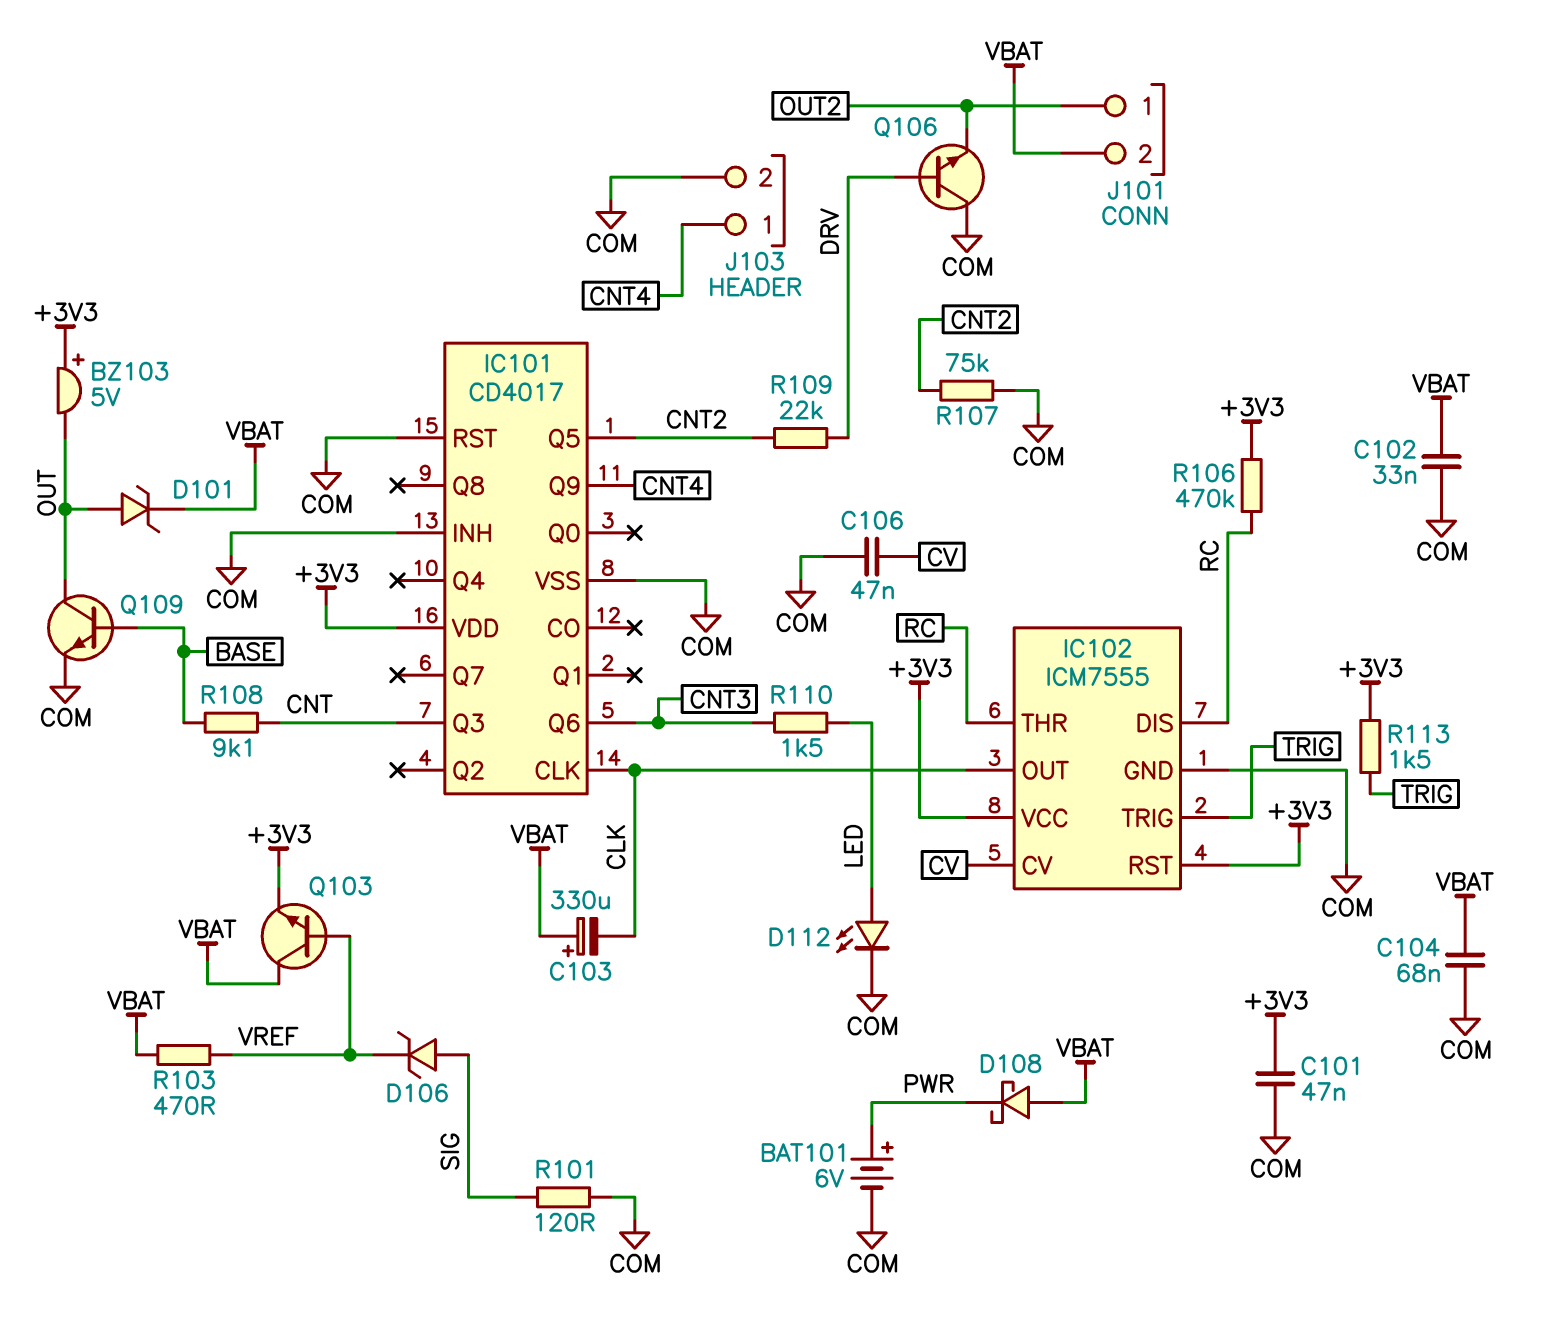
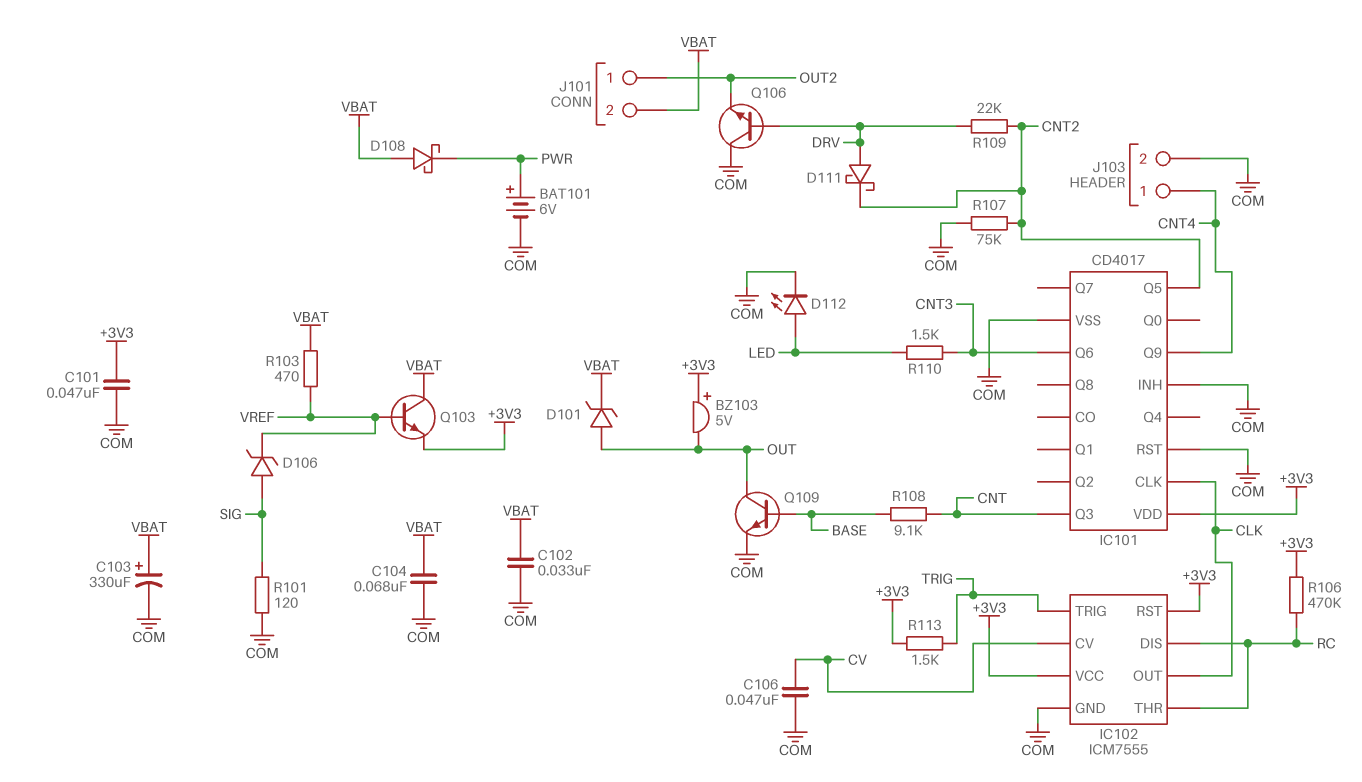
C103: 330uF (plus VBAT, minus CLK) -> 330uF (plus VBAT, minus COM)
D111: none -> schottky (A DRV, K CNT2)

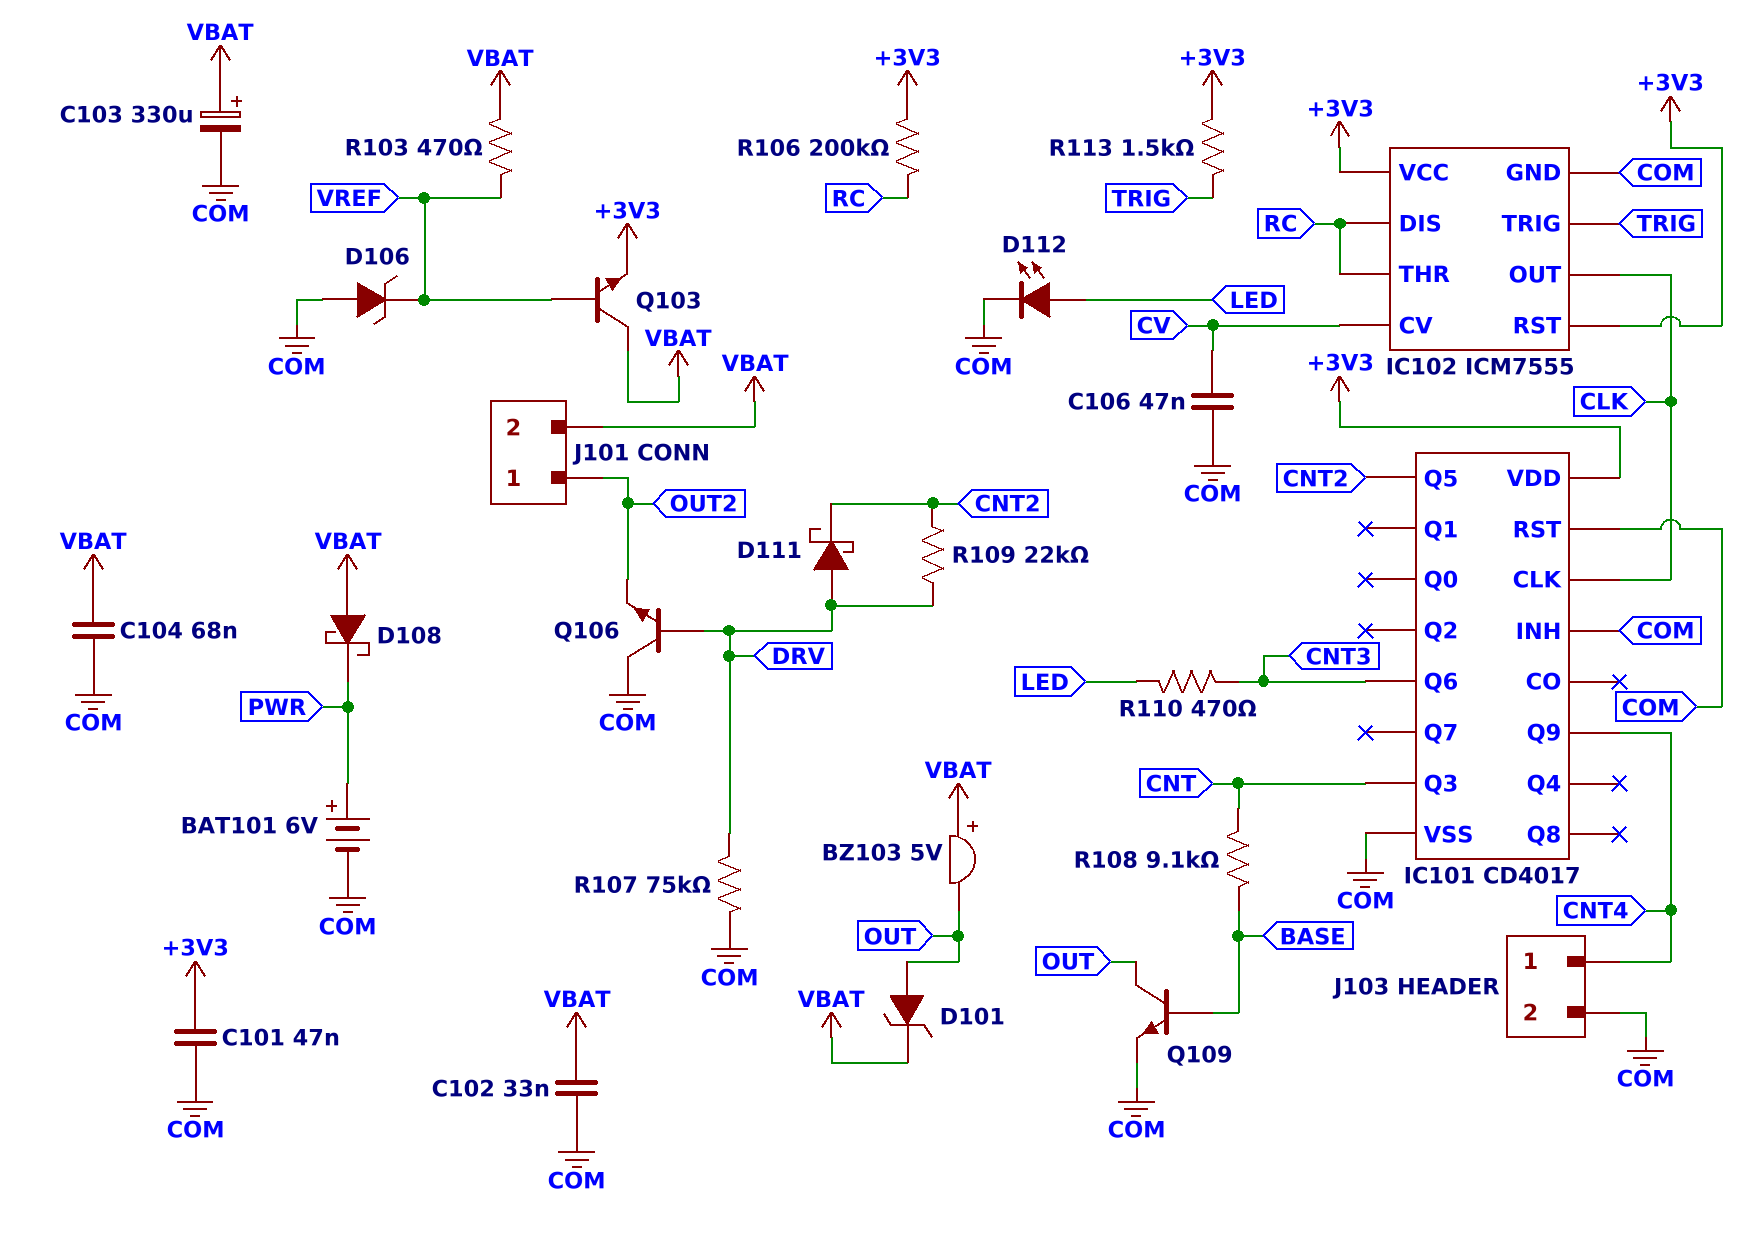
BZ103: buzzer 5V (plus +3V3, minus OUT) -> buzzer 5V (plus VBAT, minus OUT)
D106: zener (A SIG, K VREF) -> zener (A COM, K VREF)
R101: 120 (COM, SIG) -> none
R106: 470k (+3V3, RC) -> 200k (+3V3, RC)
R107: 75k (CNT2, COM) -> 75k (COM, DRV)
R110: 1.5k (CNT3, LED) -> 470 (CNT3, LED)

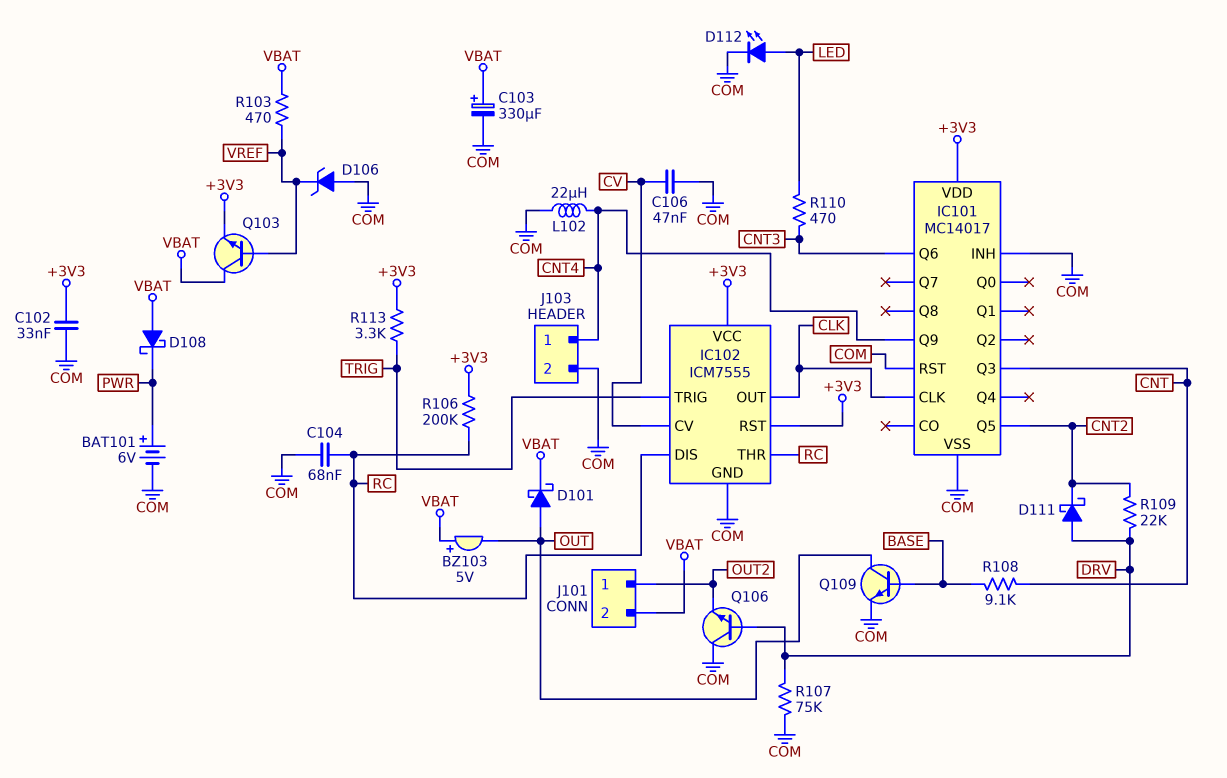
C101: 47nF (+3V3, COM) -> none
C102: 33nF (COM, VBAT) -> 33nF (+3V3, COM)
C104: 68nF (COM, VBAT) -> 68nF (COM, RC)
D101: zener (A OUT, K VBAT) -> schottky (A OUT, K VBAT)
IC101: CD4017 -> MC14017
L102: none -> 22uH (CNT4, COM)
R113: 1.5k (+3V3, TRIG) -> 3.3k (+3V3, TRIG)

